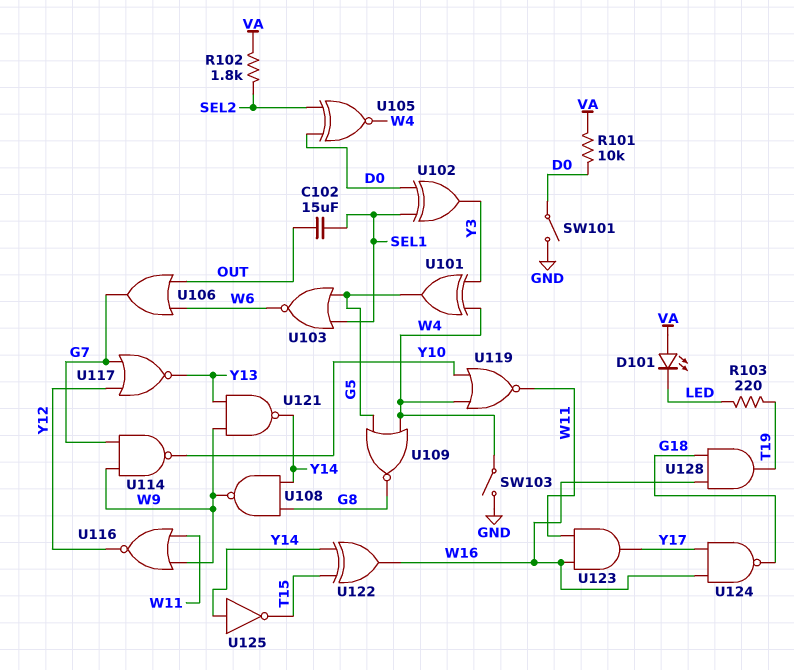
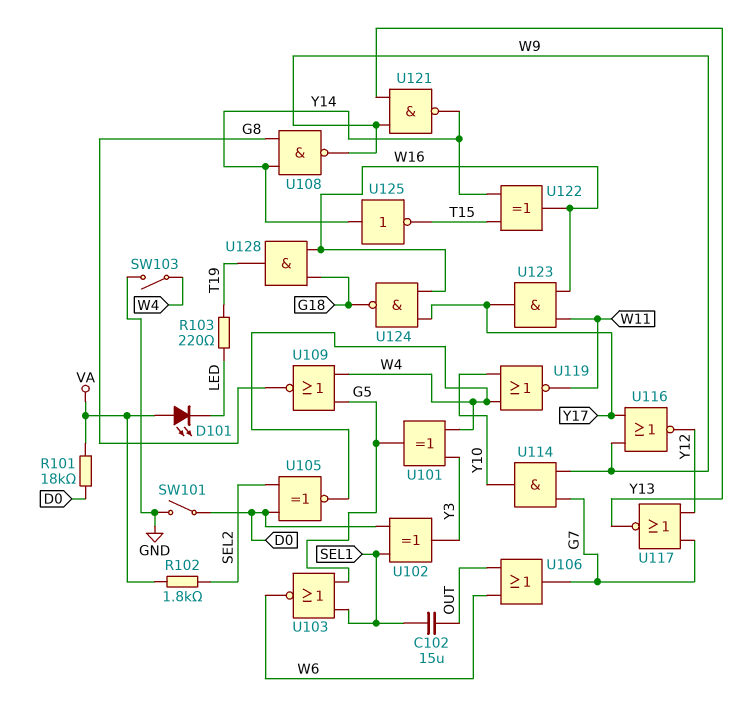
R101: 10k (D0, VA) -> 18k (D0, VA)
U114: NAND (in G7, in W9, out Y10) -> AND (in G7, in W9, out Y10)
U116: NOR (in W9, in W11, out Y12) -> NOR (in W9, in Y17, out Y12)

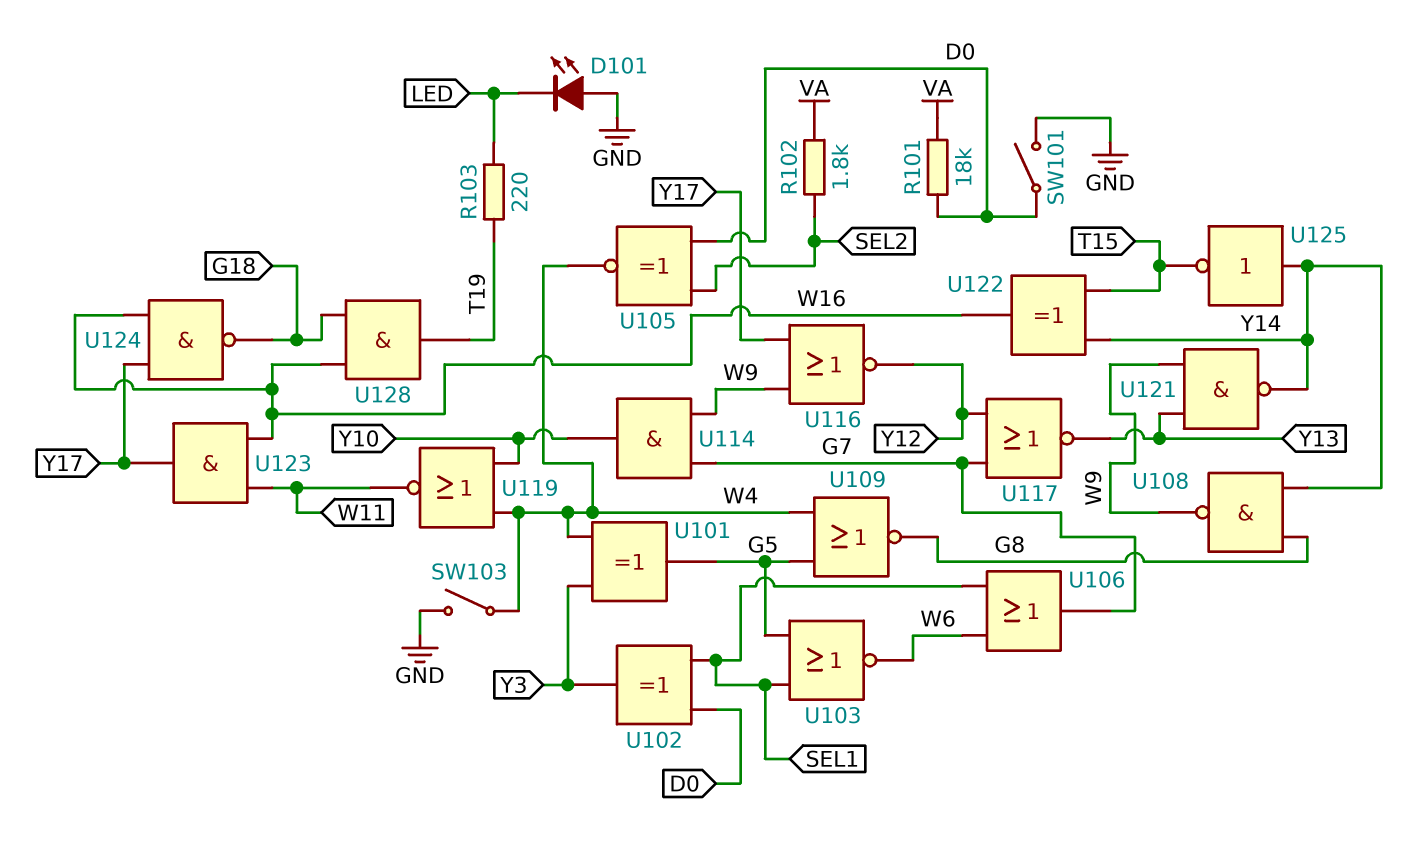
C102: 15uF (OUT, SEL1) -> none
D101: LED (A VA, K LED) -> LED (A GND, K LED)
U106: OR (in OUT, in W6, out G7) -> OR (in SEL1, in W6, out G7)

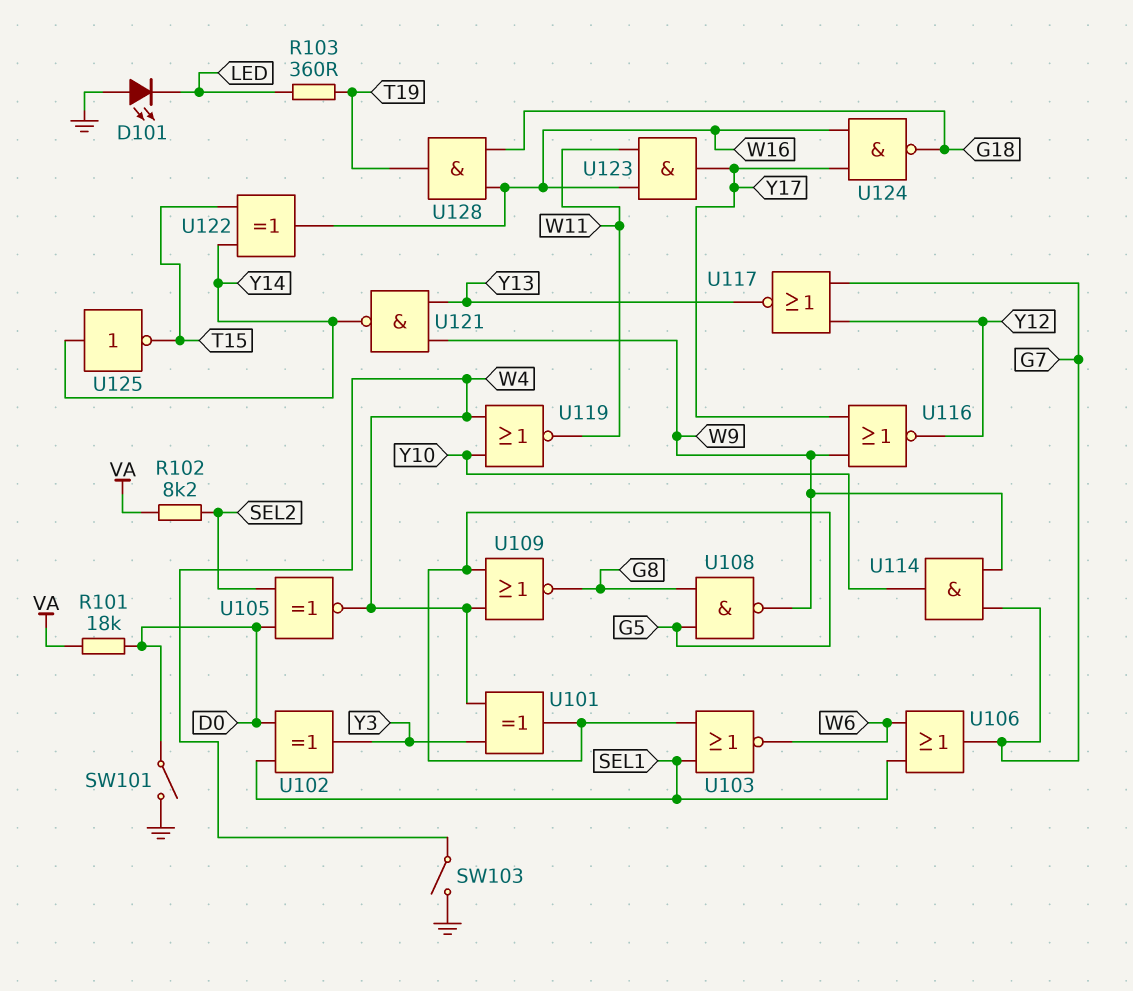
R102: 1.8k (SEL2, VA) -> 8.2k (SEL2, VA)
R103: 220 (LED, T19) -> 360 (LED, T19)
U108: NAND (in G8, in Y14, out W9) -> NAND (in G5, in G8, out W9)

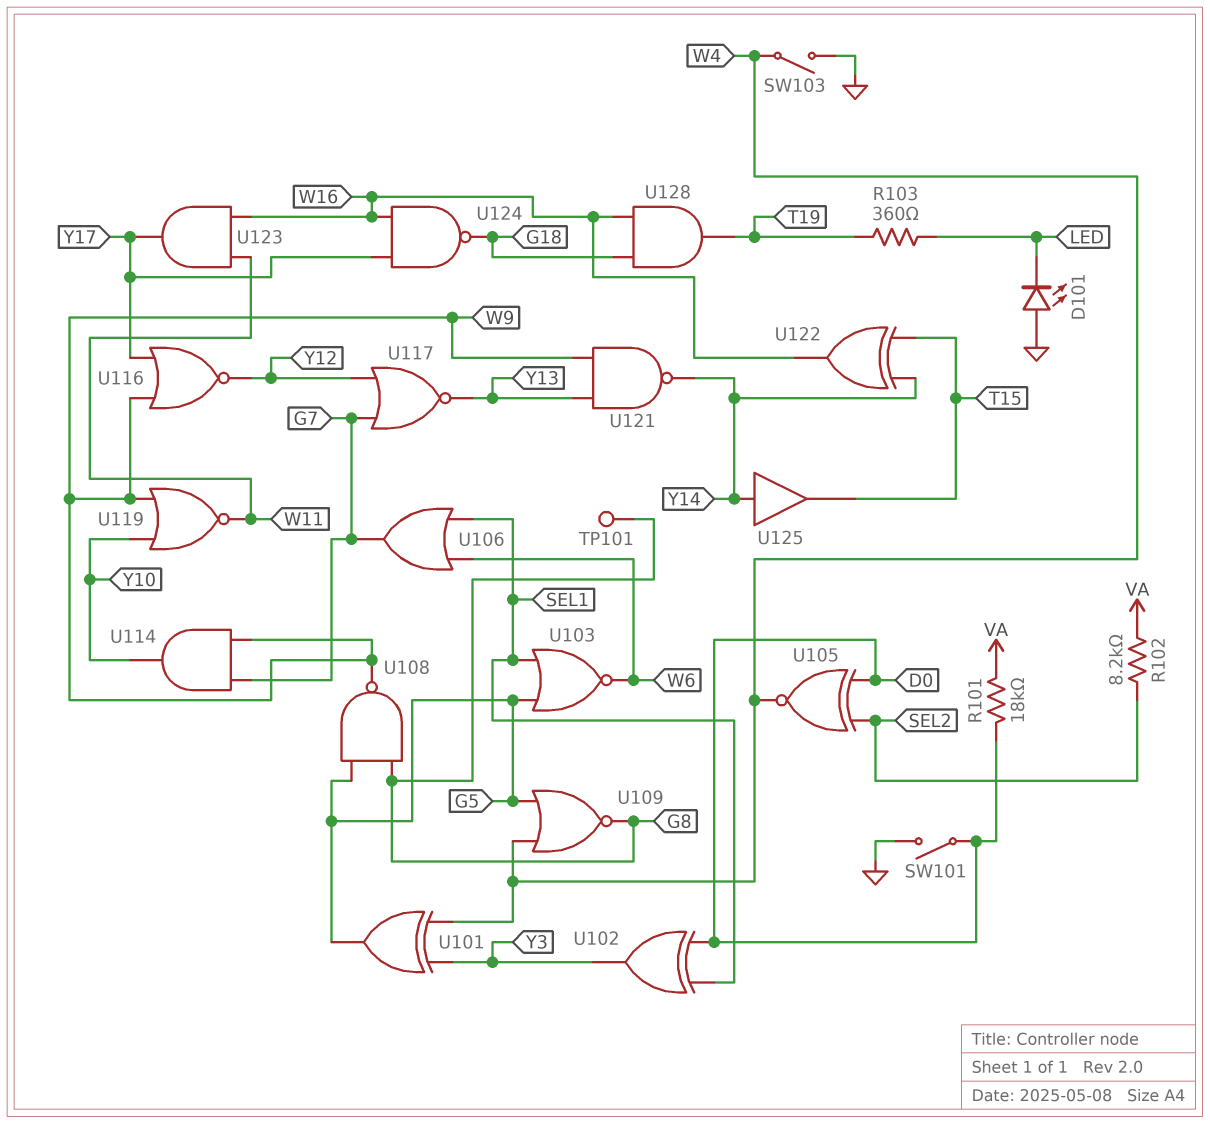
TP101: none -> test point (G8)
U119: NOR (in W4, in Y10, out W11) -> NOR (in W9, in Y10, out W11)
U125: NOT (in Y14, out T15) -> buffer (in Y14, out T15)

